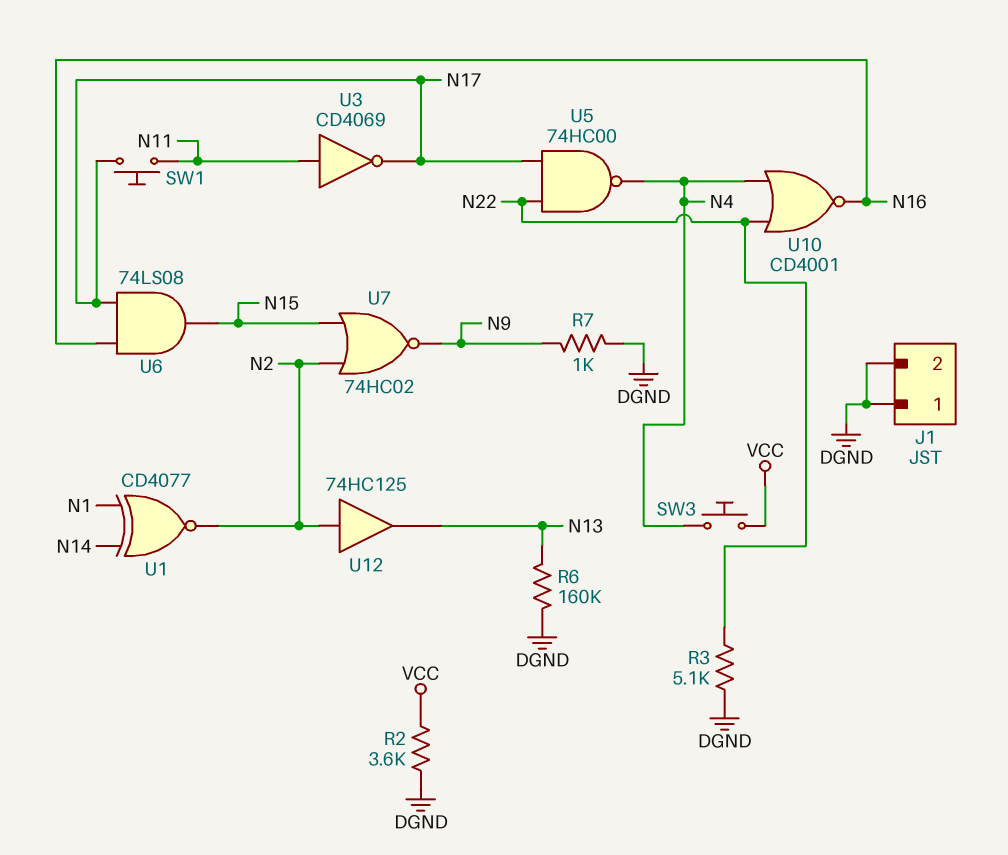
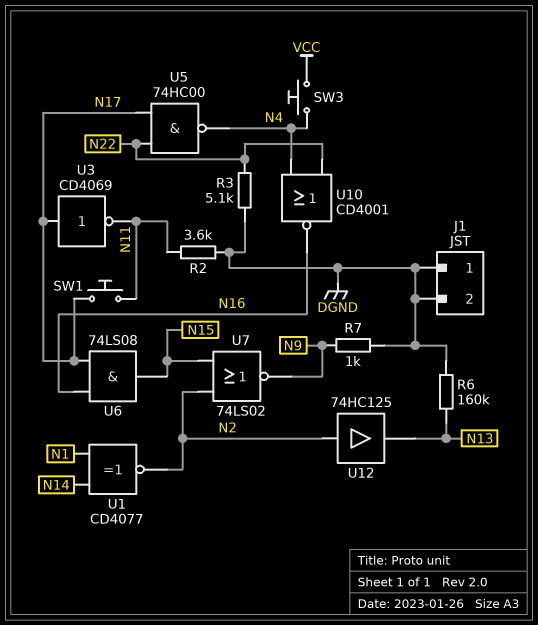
R2: 3.6k (DGND, VCC) -> 3.6k (DGND, N11)
U3: NOT CD4069 (in N11, out N17) -> NOT CD4069 (in N17, out N11)
U7: NOR 74HC02 (in N2, in N15, out N9) -> NOR 74LS02 (in N2, in N15, out N9)

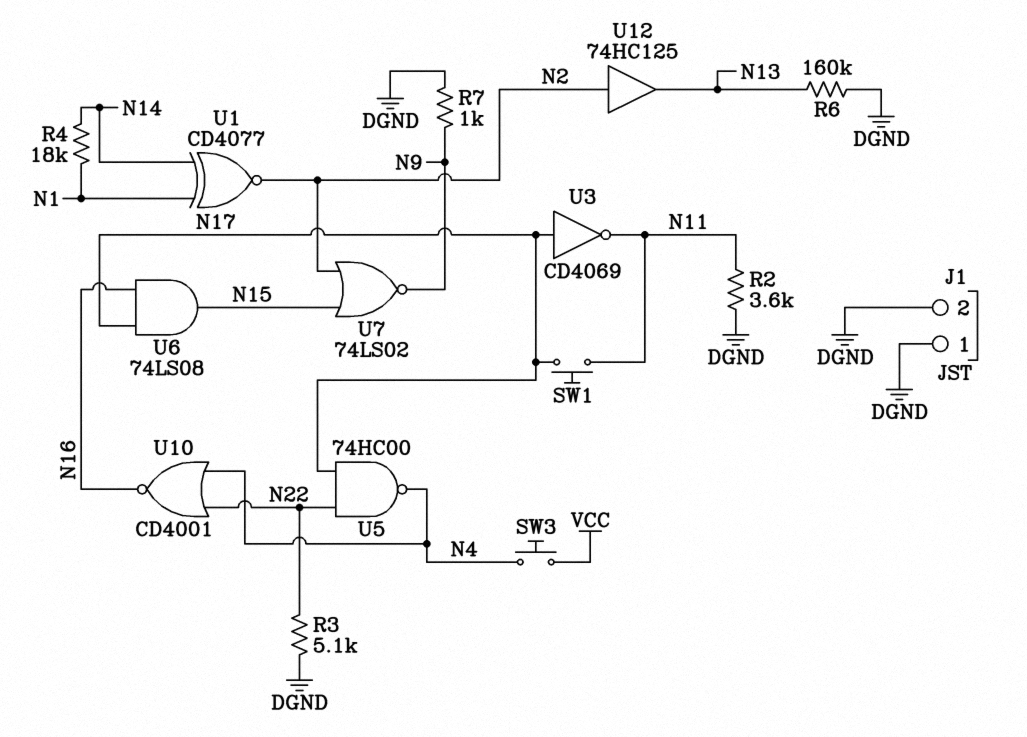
R4: none -> 18k (N1, N14)

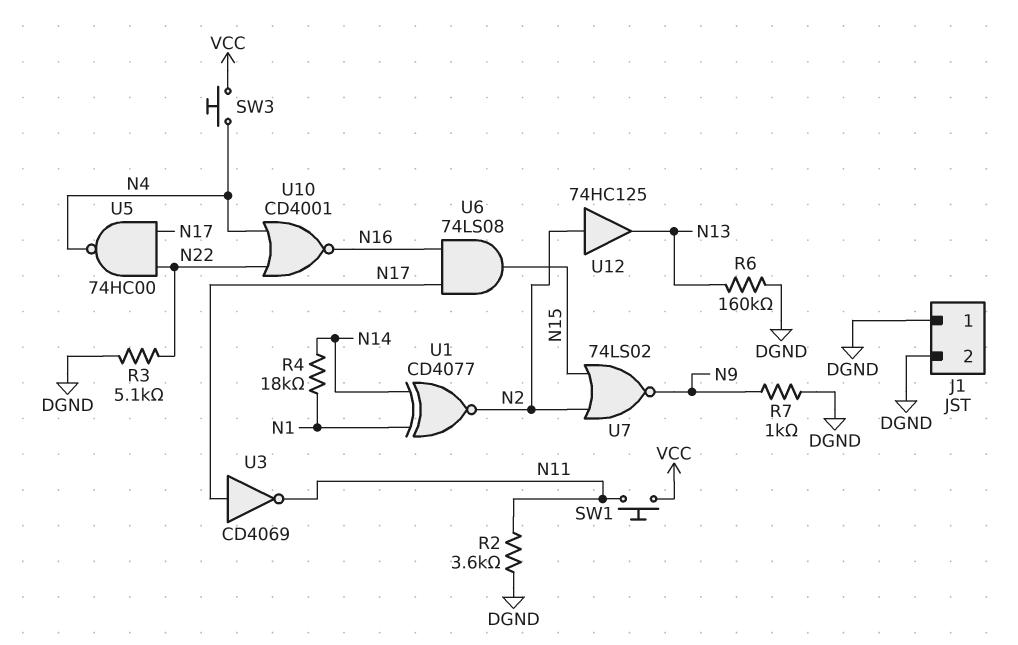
SW1: button (N11, N17) -> button (N11, VCC)

